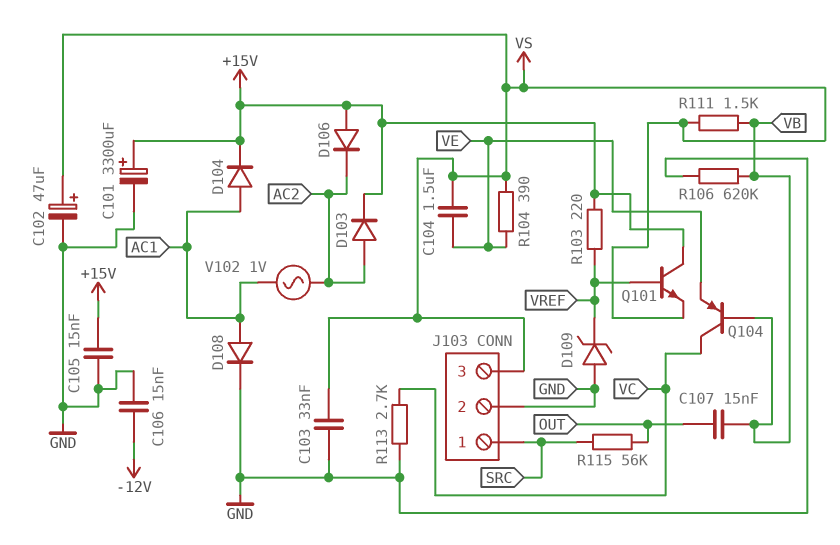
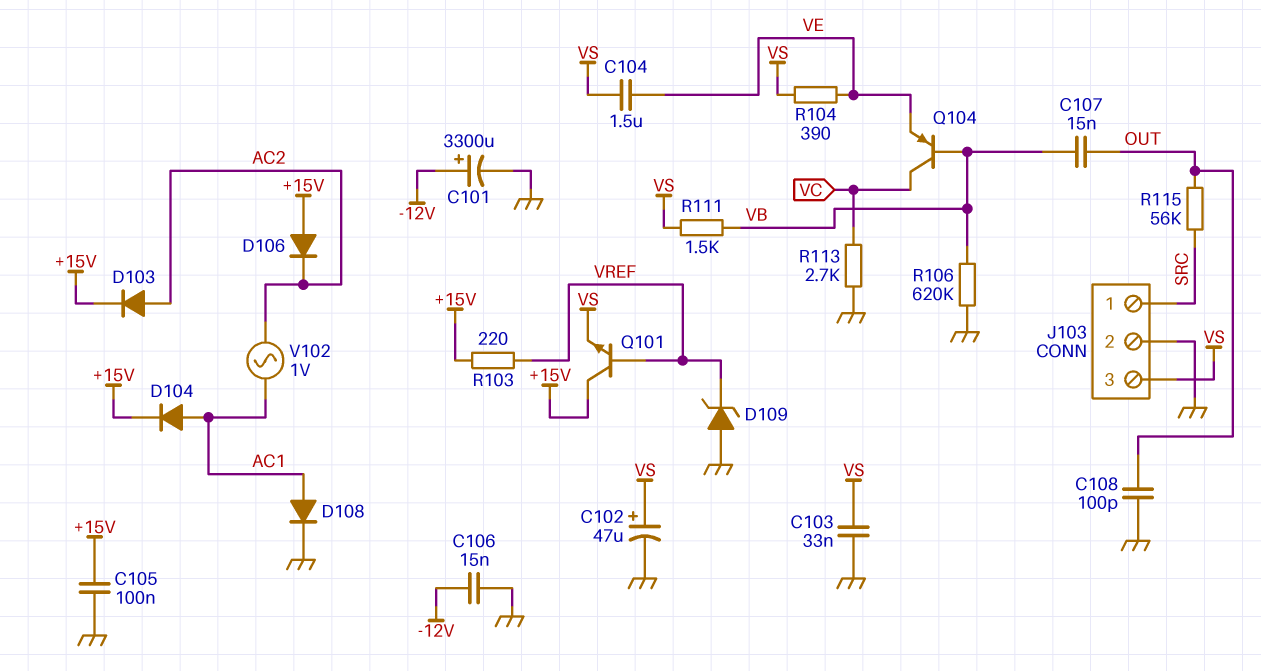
C101: 3300uF (plus +15V, minus GND) -> 3300uF (plus -12V, minus GND)
C105: 15nF (+15V, GND) -> 100nF (+15V, GND)
C108: none -> 100pF (GND, OUT)

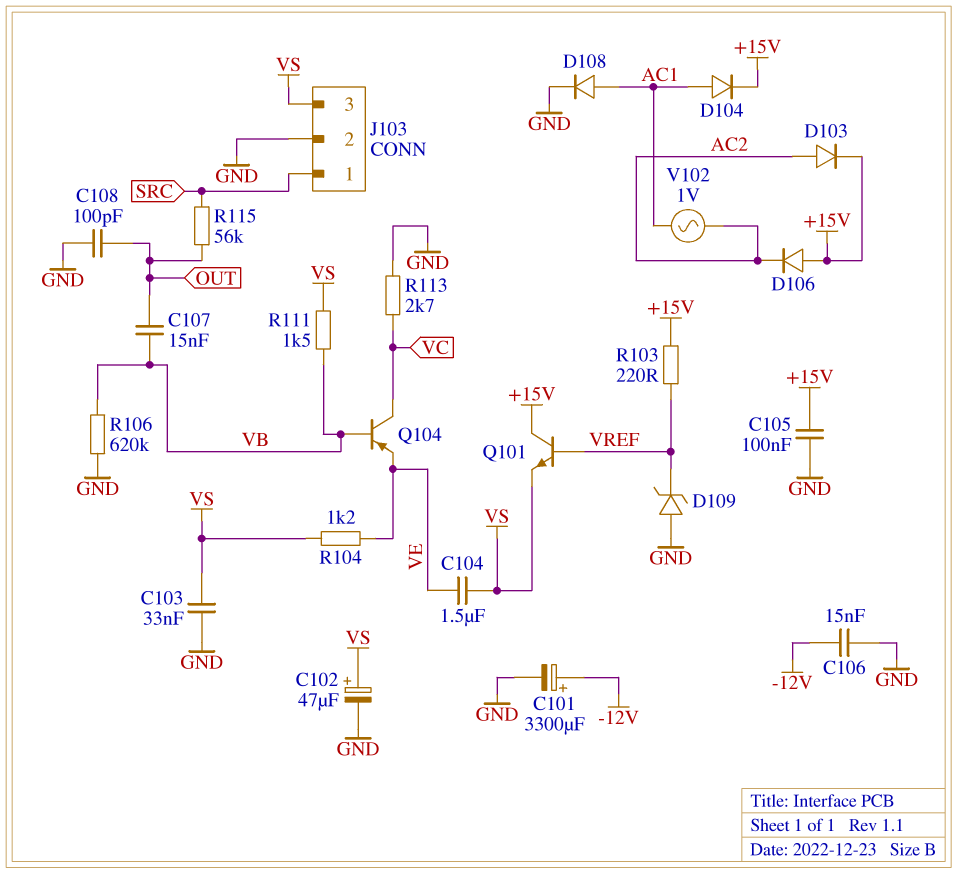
R104: 390 (VE, VS) -> 1.2k (VE, VS)

